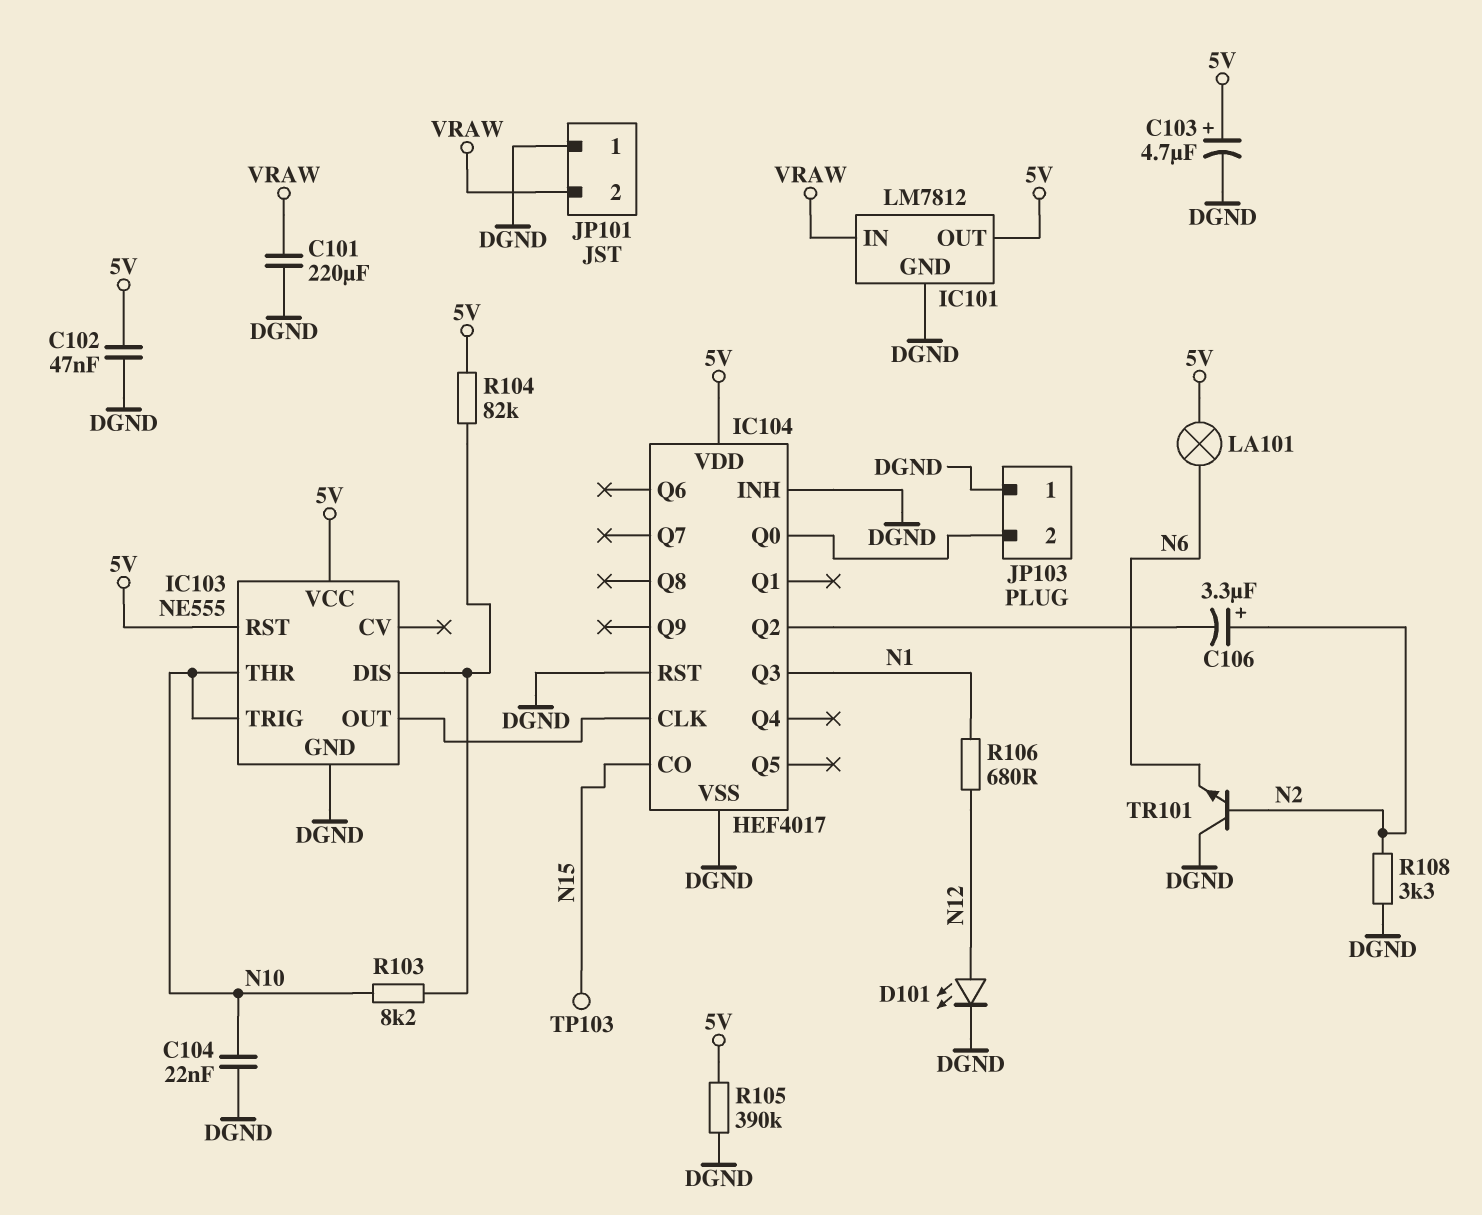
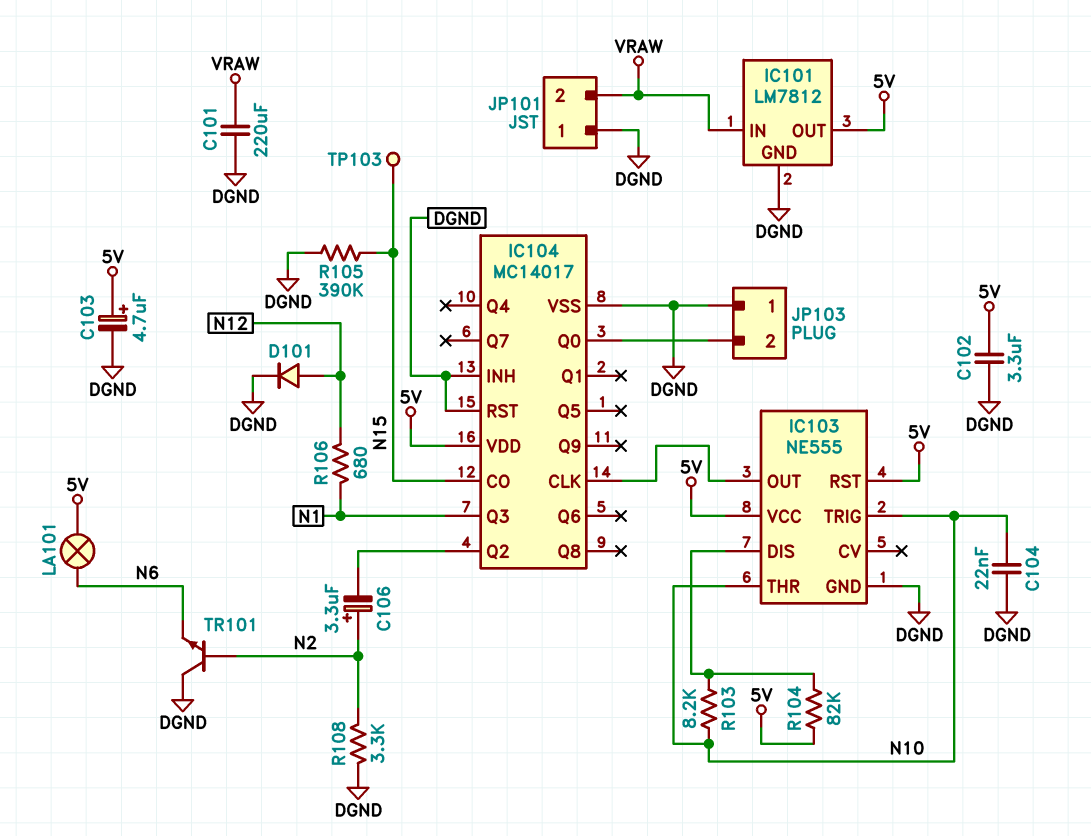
C102: 47nF (5V, DGND) -> 3.3uF (5V, DGND)
D101: LED (A N12, K DGND) -> diode (A N12, K DGND)
IC104: HEF4017 -> MC14017
R105: 390k (5V, DGND) -> 390k (DGND, N15)

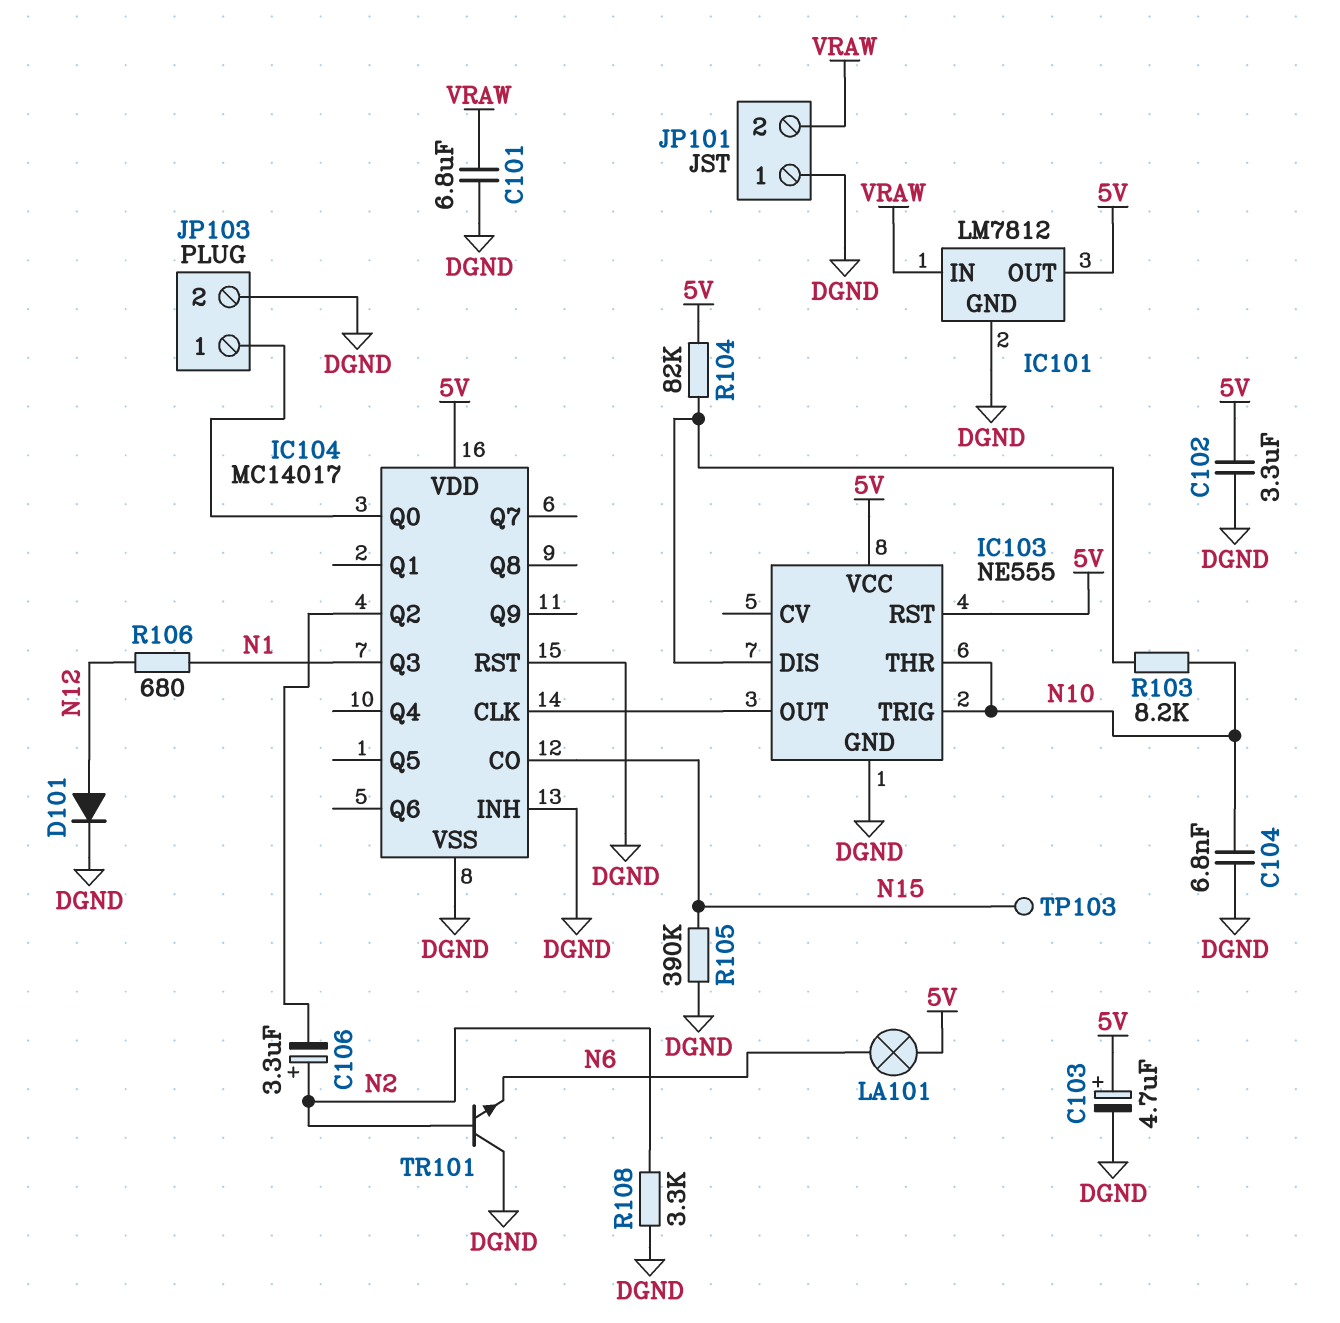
C101: 220uF (DGND, VRAW) -> 6.8uF (DGND, VRAW)
C104: 22nF (DGND, N10) -> 6.8nF (DGND, N10)
JP103 pin 1: DGND -> IC104/Q0
JP103 pin 2: IC104/Q0 -> DGND

